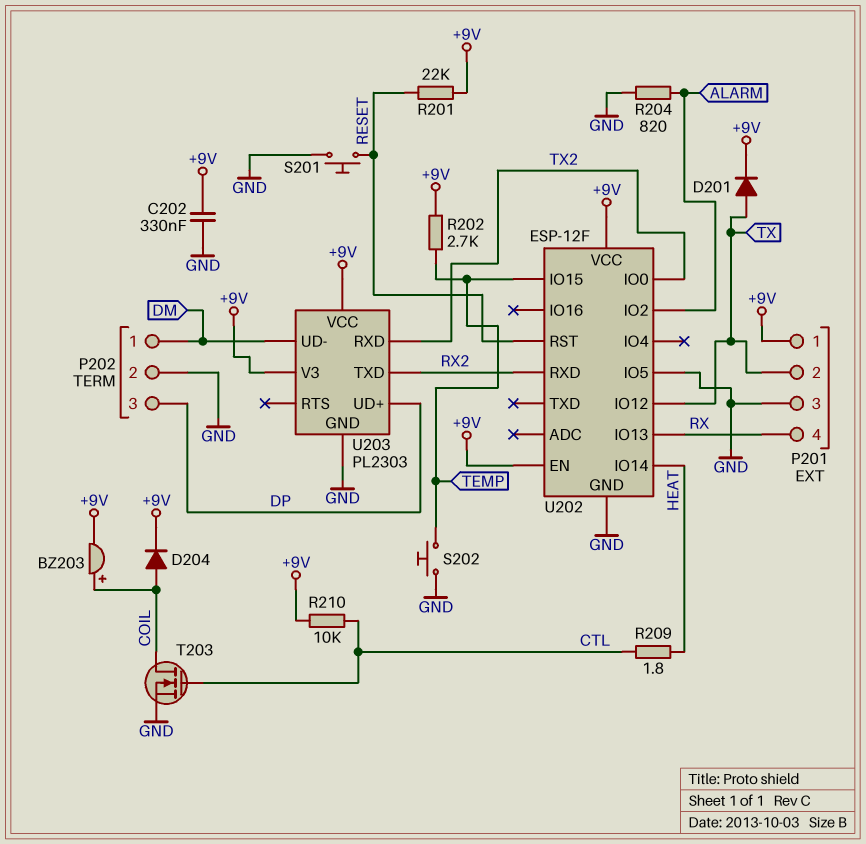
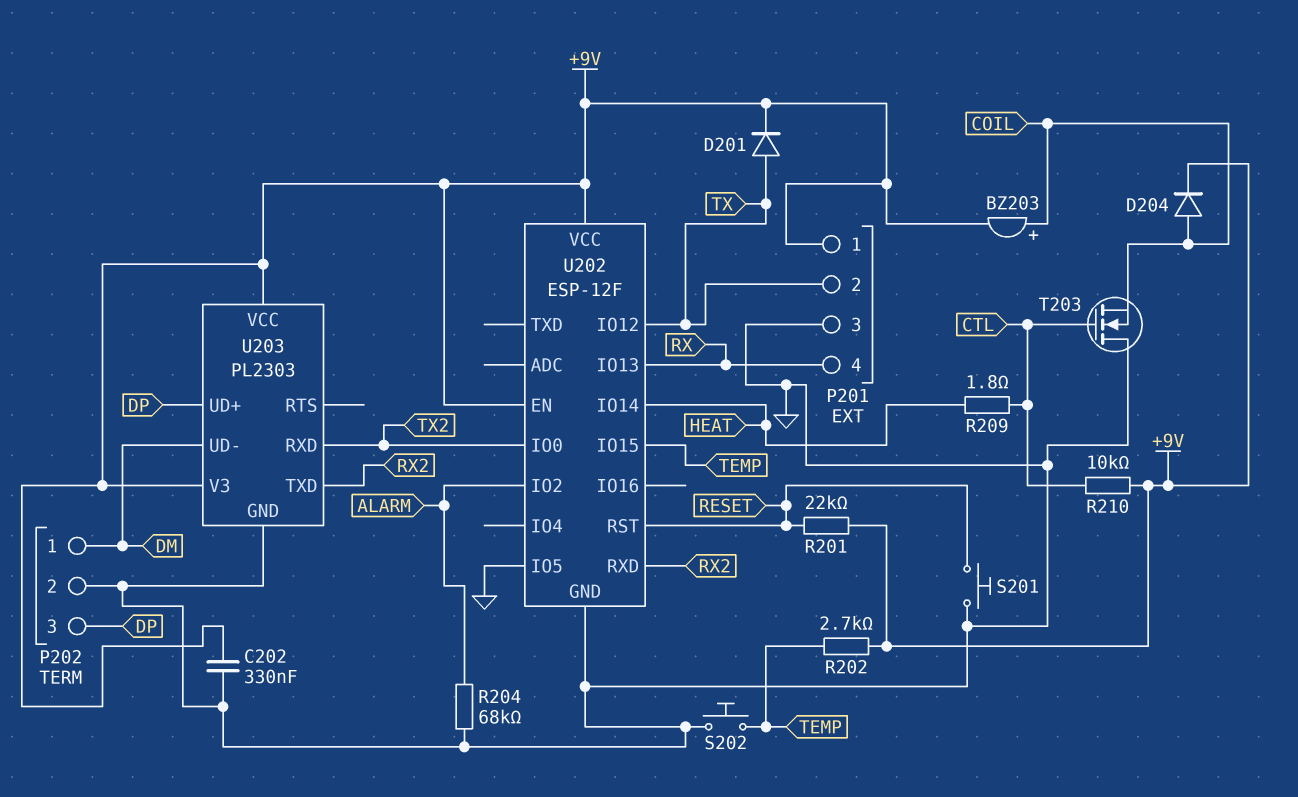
R204: 820 (ALARM, GND) -> 68k (ALARM, GND)
T203: NMOS (G CTL, D COIL, S GND) -> NMOS (G CTL, D GND, S COIL)

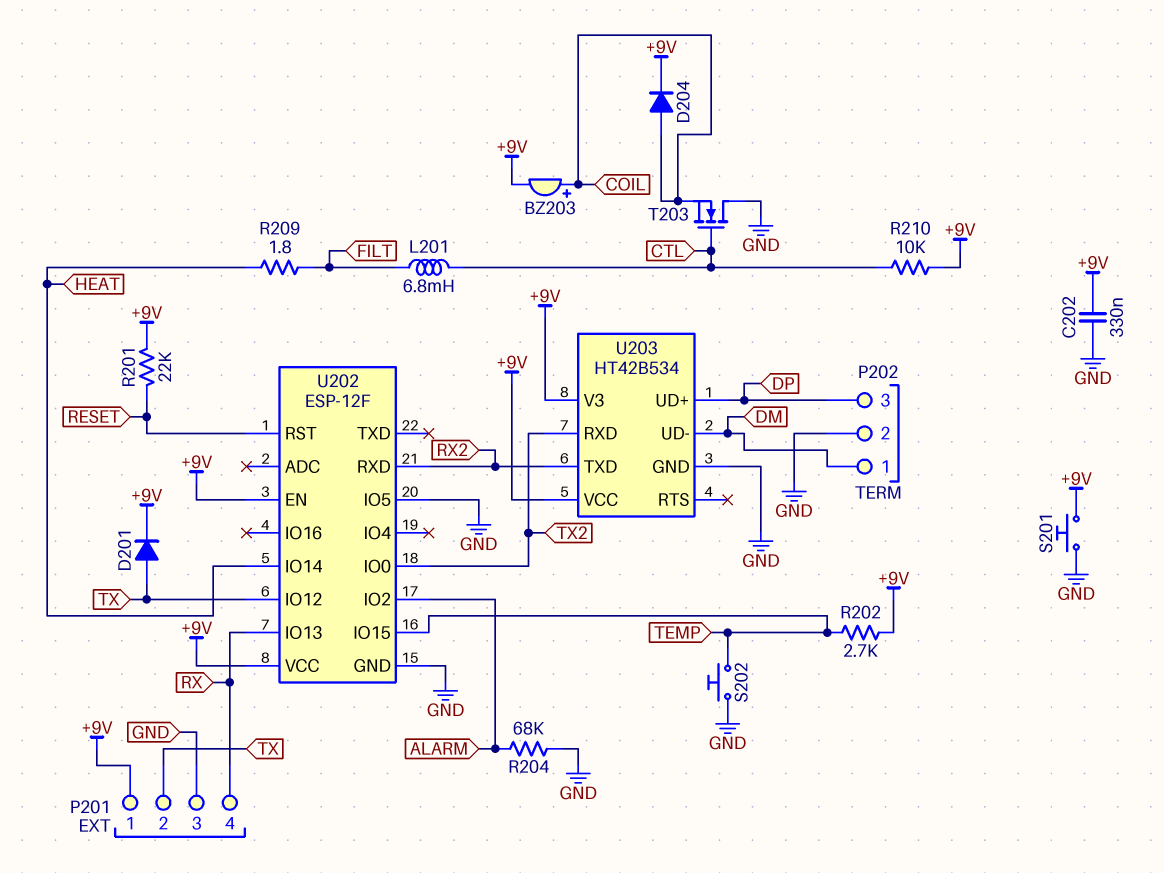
L201: none -> 6.8mH (CTL, FILT)
R209: 1.8 (CTL, HEAT) -> 1.8 (FILT, HEAT)
S201: button (GND, RESET) -> button (+9V, GND)
U203: PL2303 -> HT42B534

